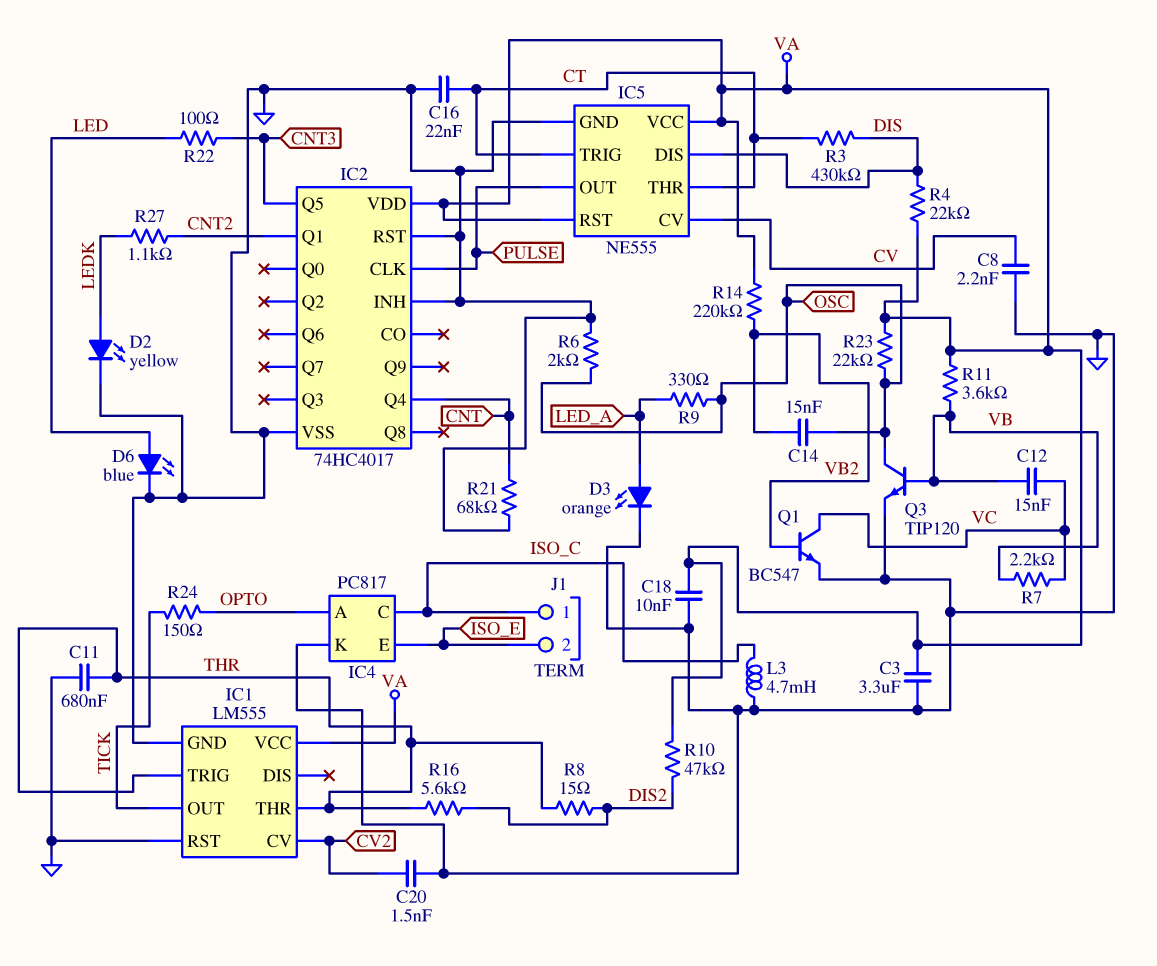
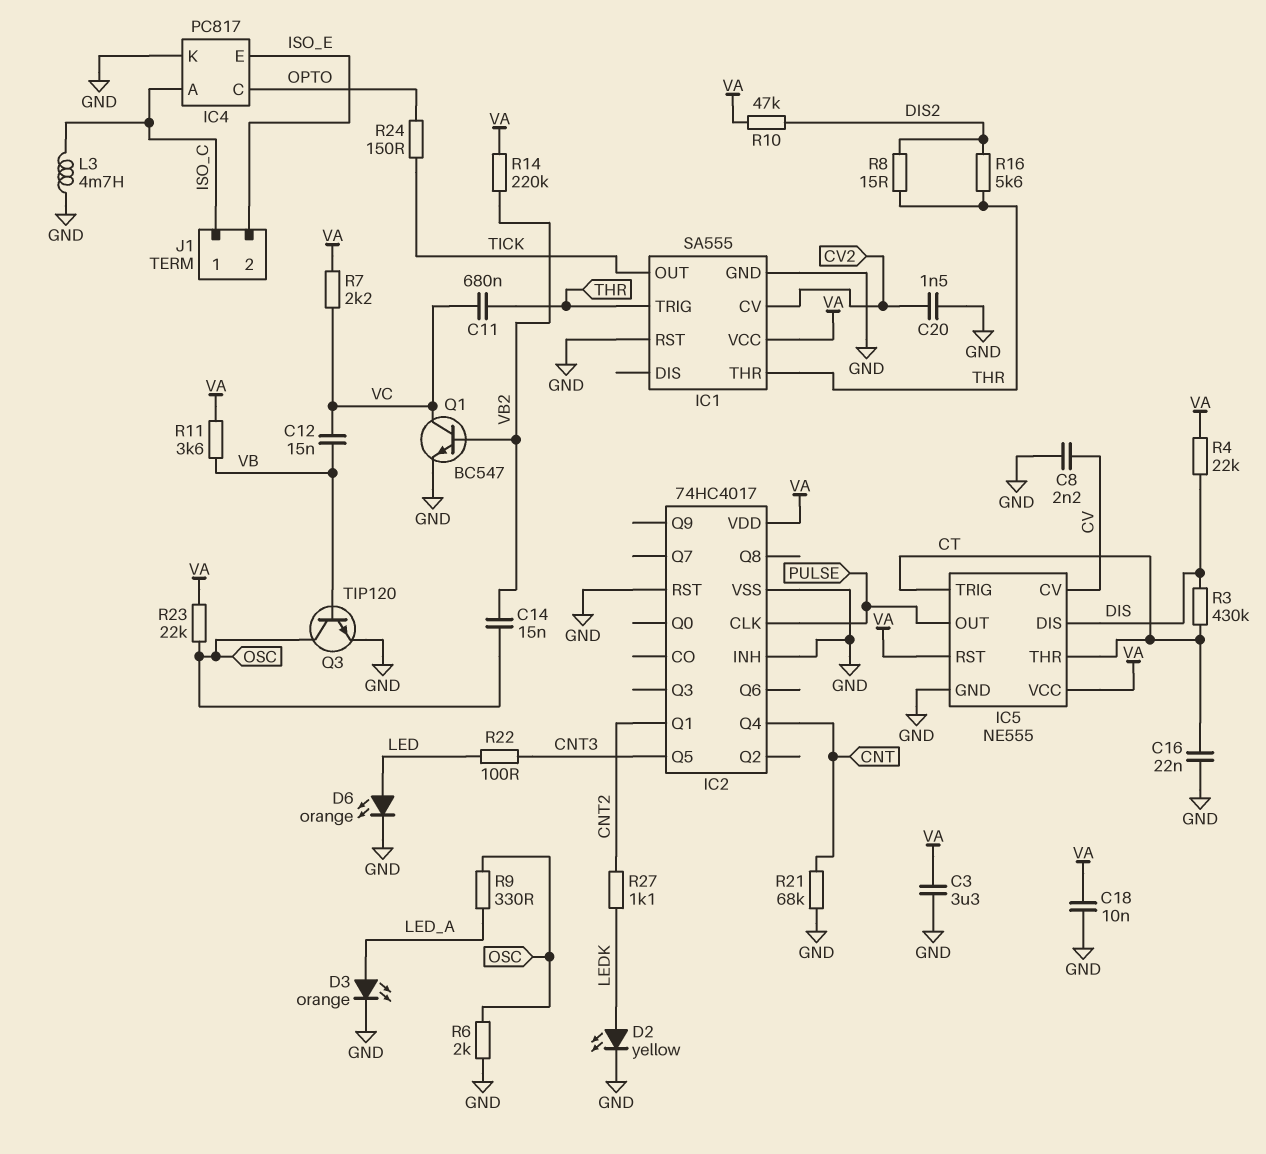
C11: 680nF (GND, THR) -> 680nF (THR, VC)
D6: LED blue (A LED, K GND) -> LED orange (A LED, K GND)
IC1: LM555 -> SA555
IC4 pin A: OPTO -> ISO_C
IC4 pin C: ISO_C -> OPTO
R7: 2.2k (VB, VC) -> 2.2k (VA, VC)

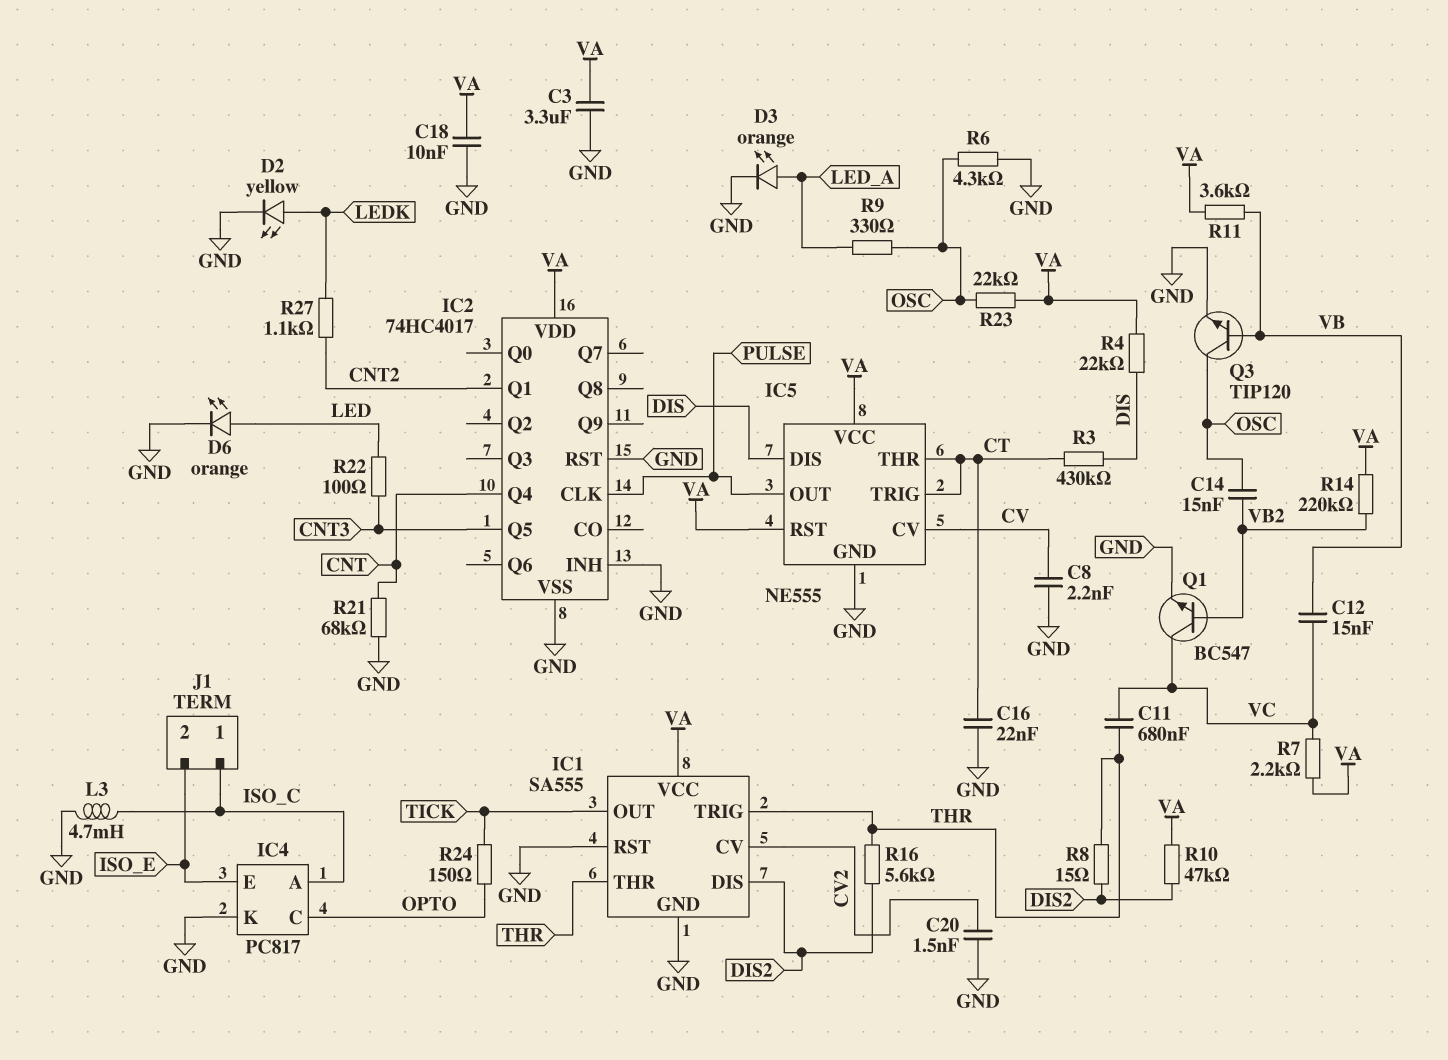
IC1 pin DIS: none -> DIS2
R6: 2k (GND, OSC) -> 4.3k (GND, OSC)

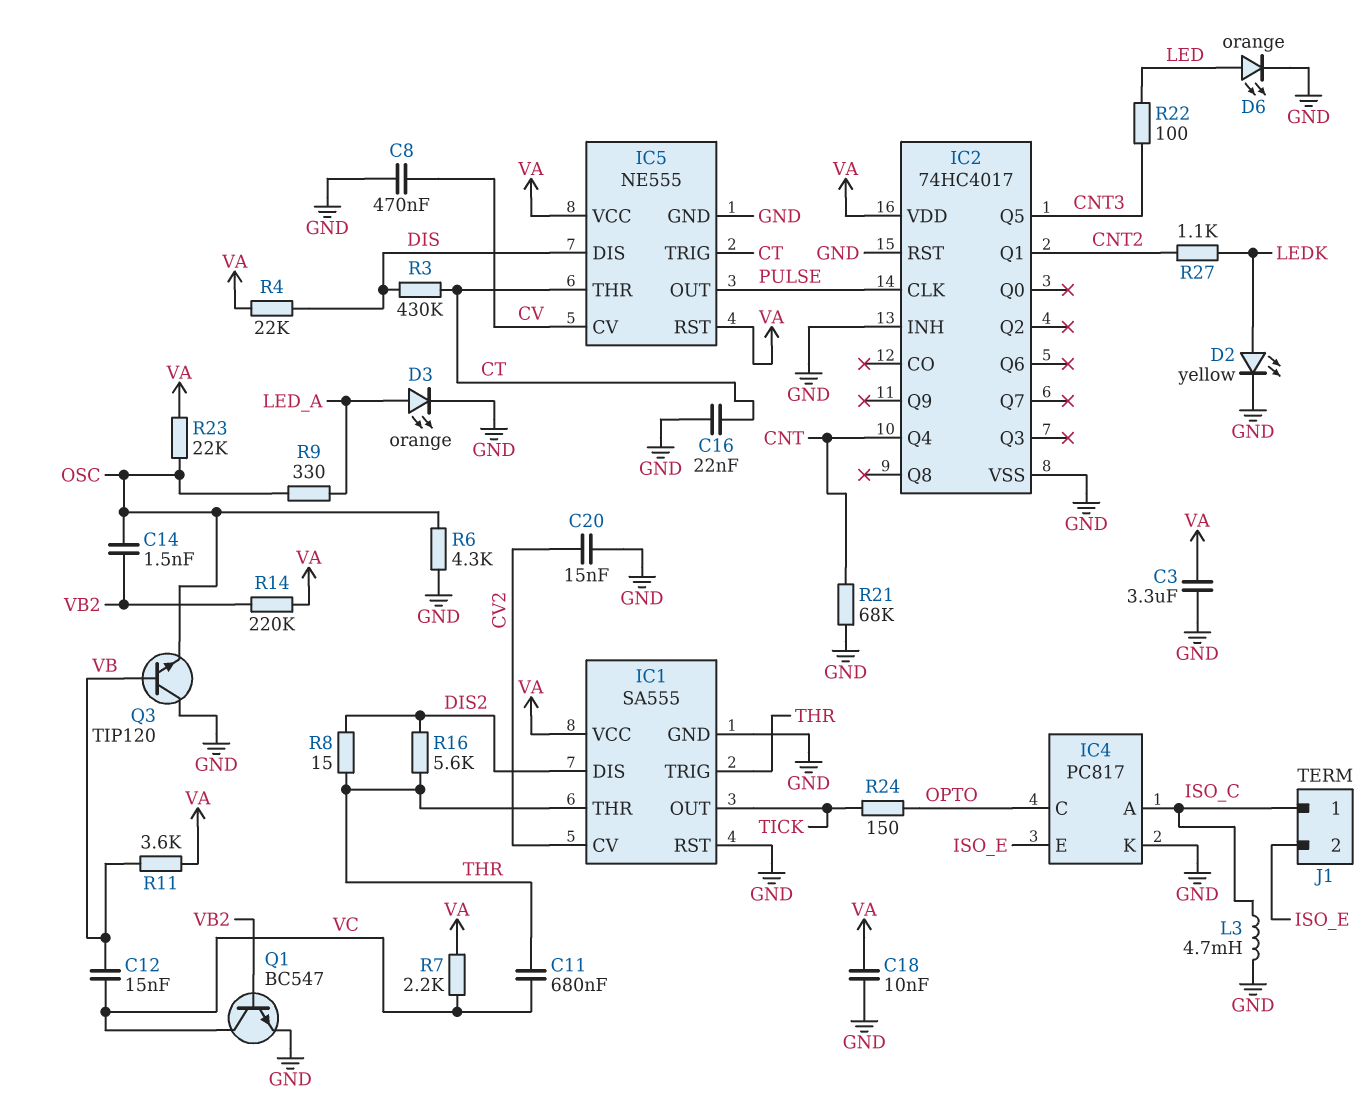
C8: 2.2nF (CV, GND) -> 470nF (CV, GND)
C14: 15nF (OSC, VB2) -> 1.5nF (OSC, VB2)
C20: 1.5nF (CV2, GND) -> 15nF (CV2, GND)
Q3: NPN TIP120 (B VB, C OSC, E GND) -> NPN TIP120 (B VB, C GND, E OSC)
R10: 47k (DIS2, VA) -> none

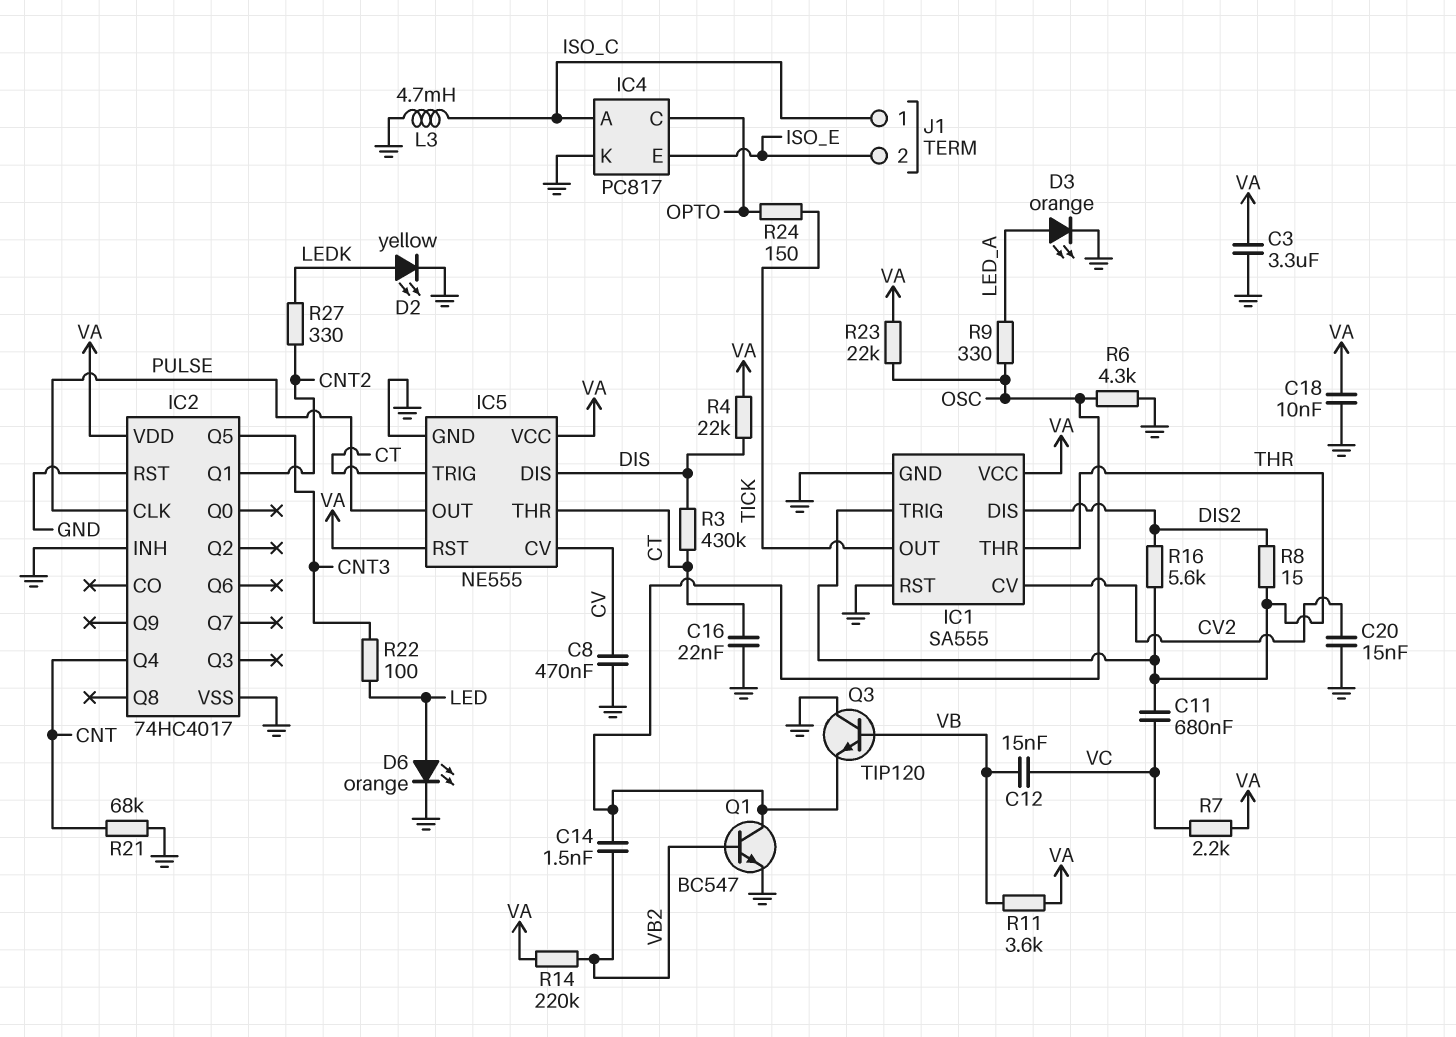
Q1: NPN BC547 (B VB2, C VC, E GND) -> NPN BC547 (B VB2, C OSC, E GND)
R27: 1.1k (CNT2, LEDK) -> 330 (CNT2, LEDK)

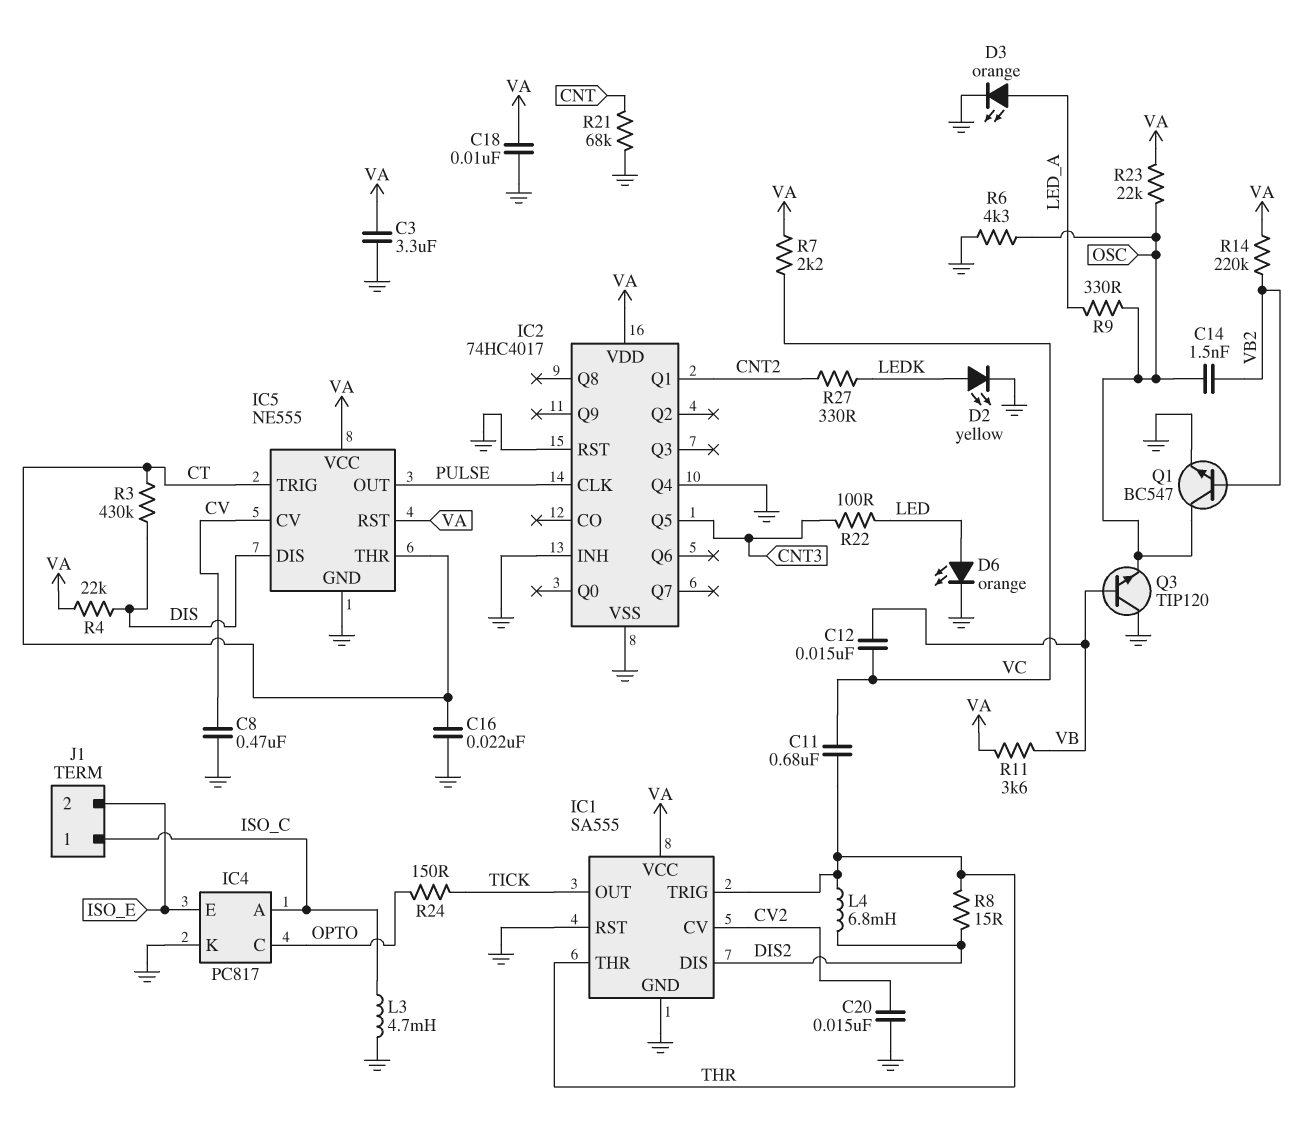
IC2 pin Q4: CNT -> GND
L4: none -> 6.8mH (DIS2, THR)
R16: 5.6k (DIS2, THR) -> none

